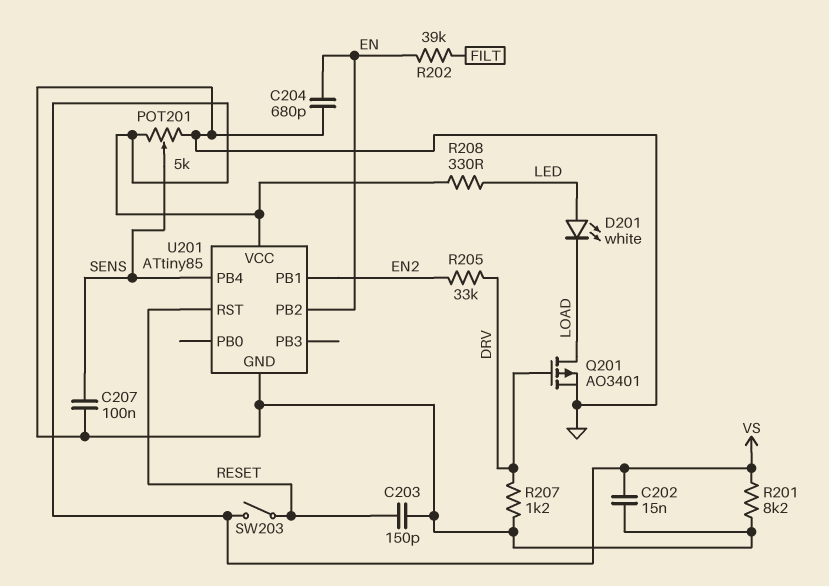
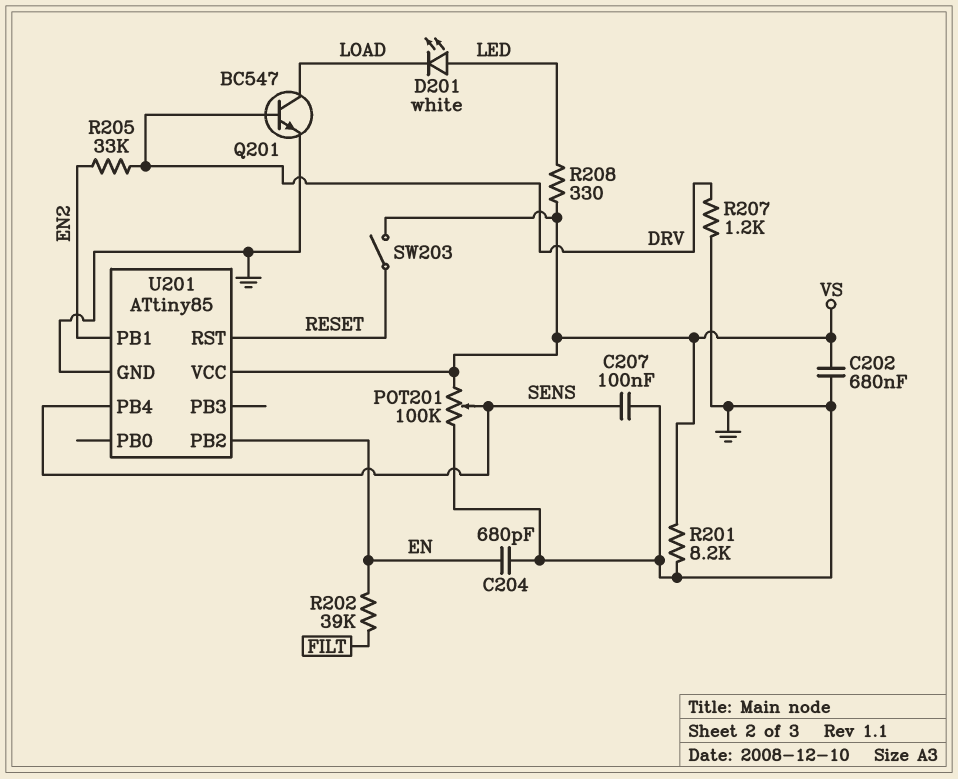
C202: 15nF (GND, VS) -> 680nF (GND, VS)
C203: 150pF (GND, RESET) -> none
POT201: 5k (GND, VS, wiper SENS) -> 100k (GND, VS, wiper SENS)
Q201: PMOS AO3401 (G DRV, D LOAD, S GND) -> NPN BC547 (B DRV, C LOAD, E GND)

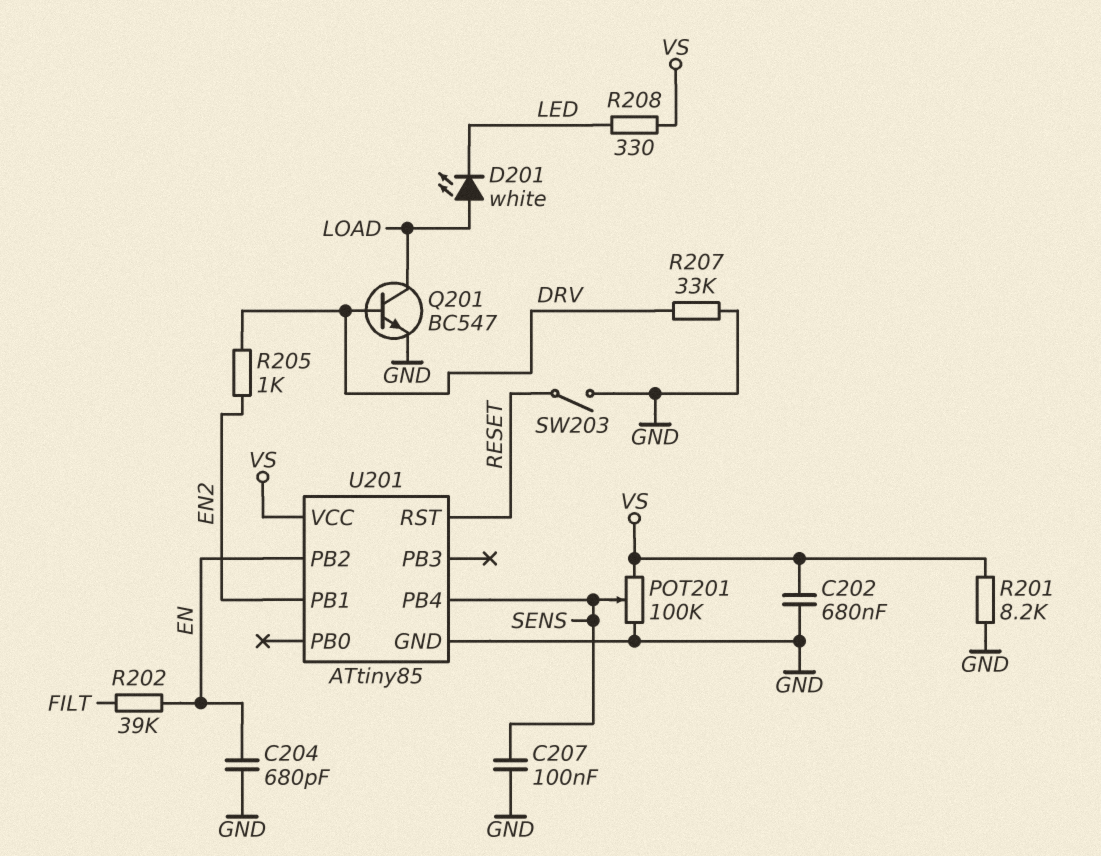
D201: LED white (A LED, K LOAD) -> LED white (A LOAD, K LED)
R205: 33k (DRV, EN2) -> 1k (DRV, EN2)
R207: 1.2k (DRV, GND) -> 33k (DRV, GND)
SW203: switch (RESET, VS) -> switch (GND, RESET)

